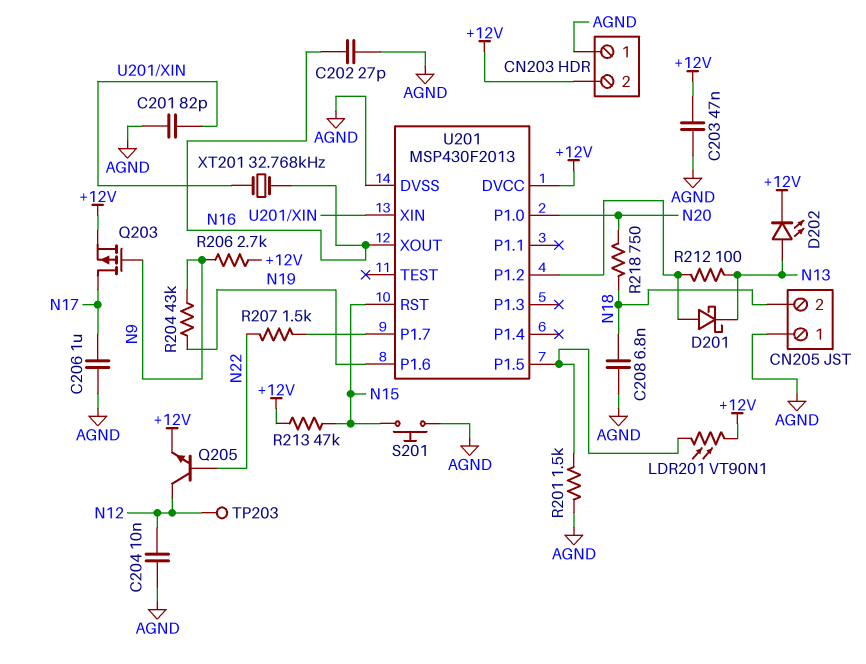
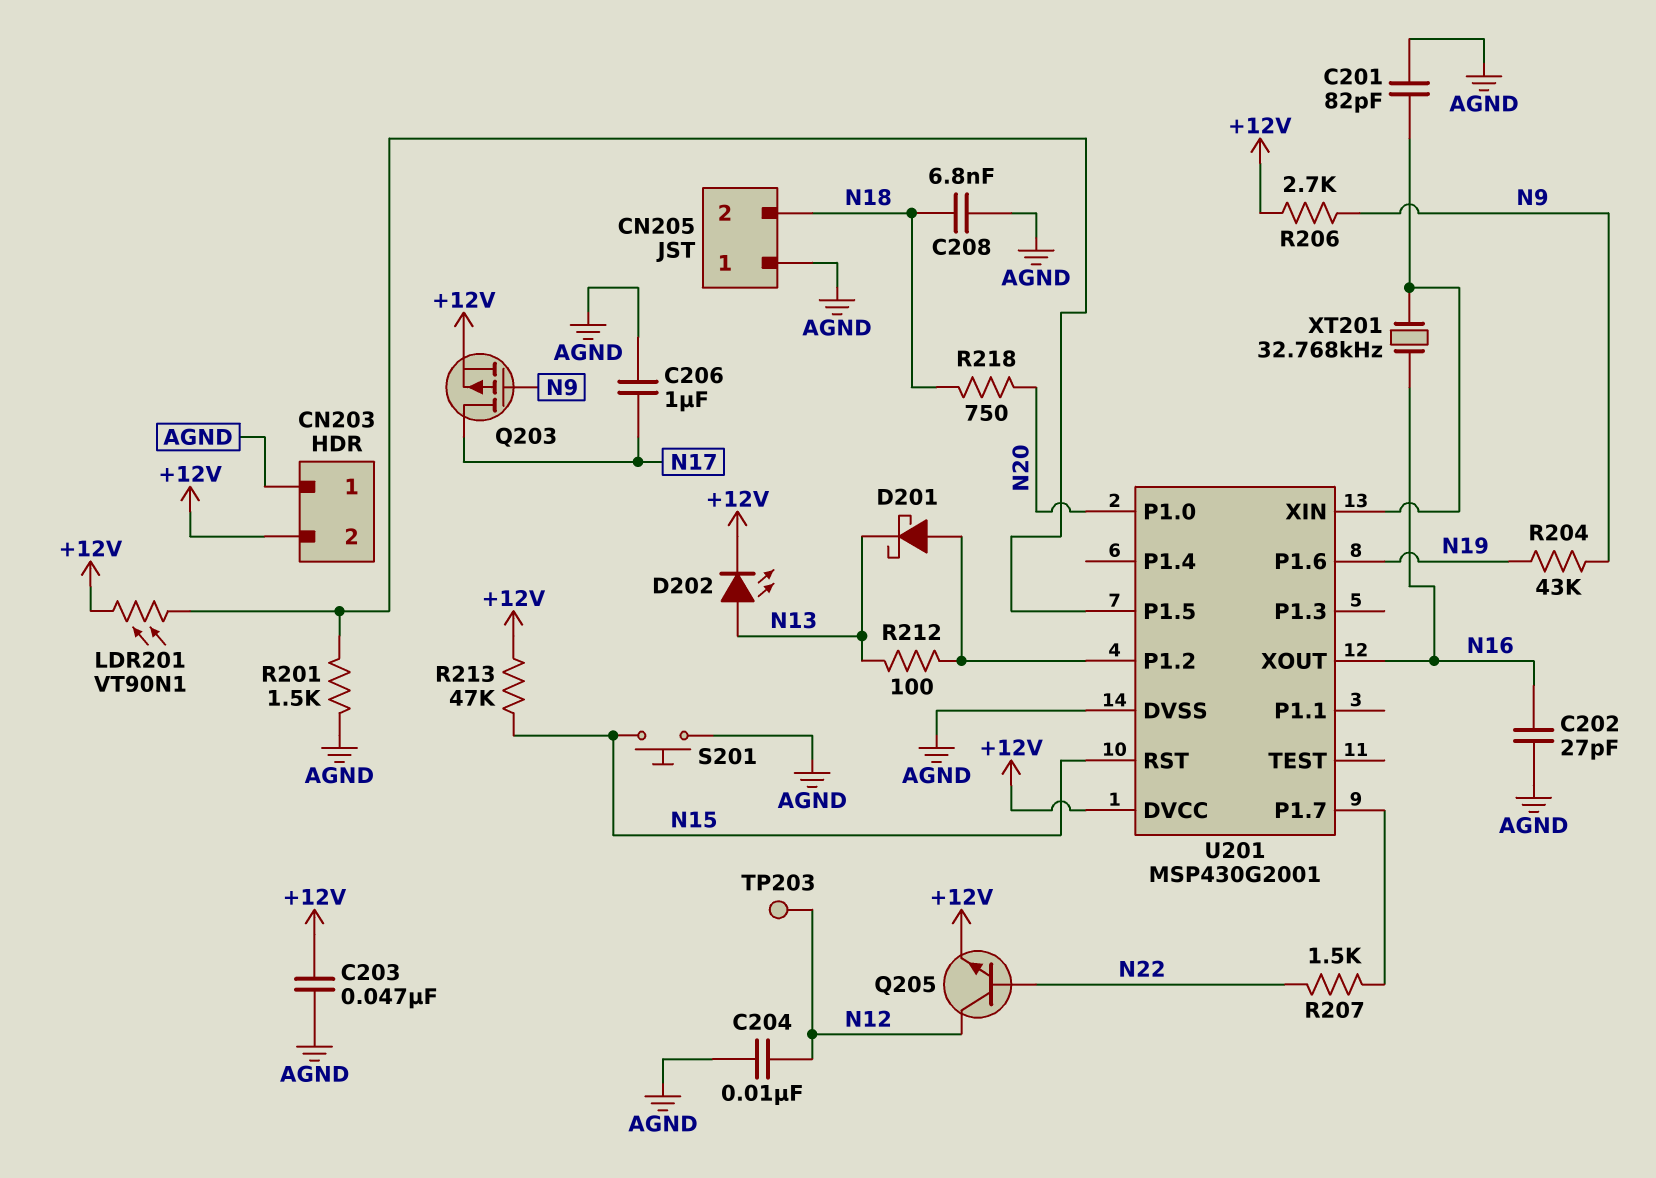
U201: MSP430F2013 -> MSP430G2001

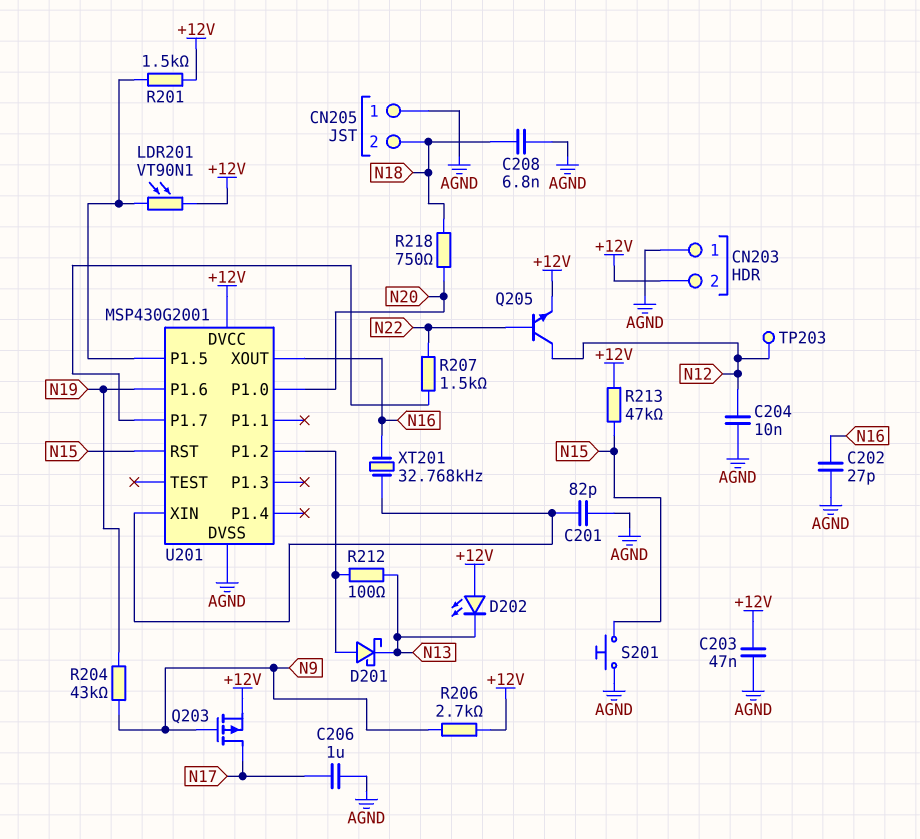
D202: LED (A N13, K +12V) -> LED (A +12V, K N13)
R201: 1.5k (AGND, U201/P1.5) -> 1.5k (+12V, U201/P1.5)

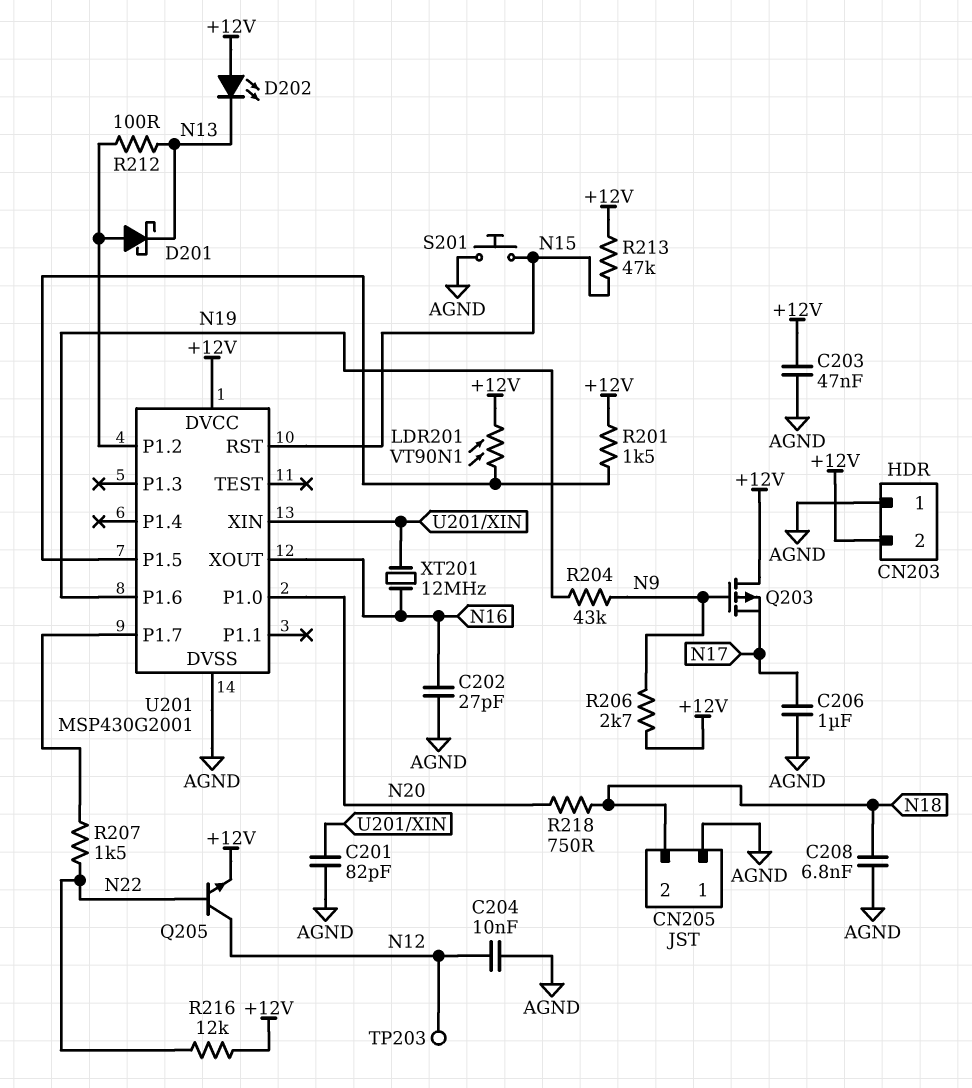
Q203: PMOS (G N9, D N17, S +12V) -> PMOS (G N9, D +12V, S N17)
R216: none -> 12k (+12V, N22)
XT201: 32.768kHz (N16, U201/XIN) -> 12MHz (N16, U201/XIN)

